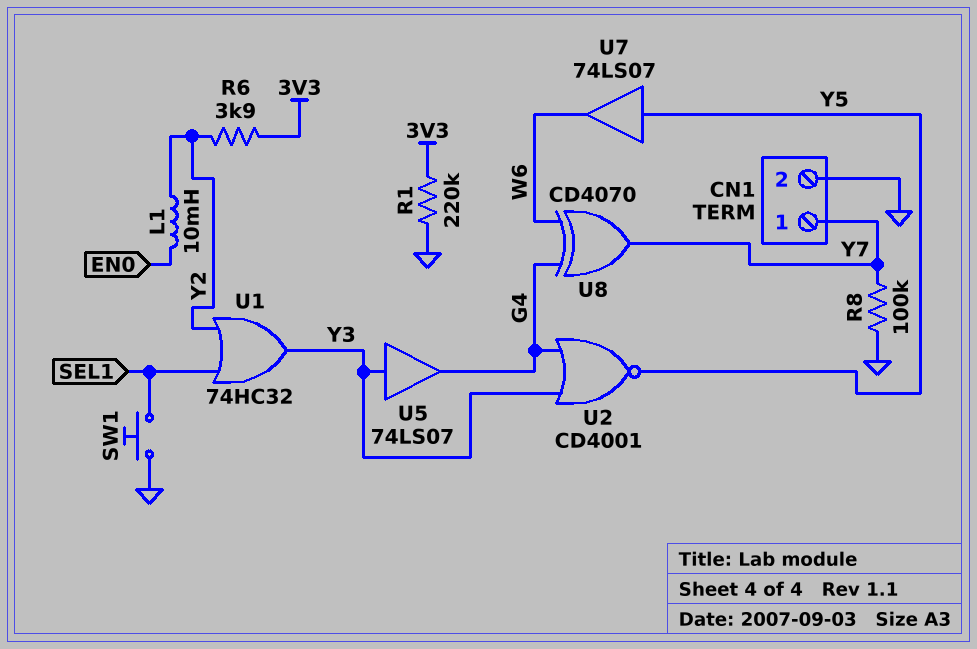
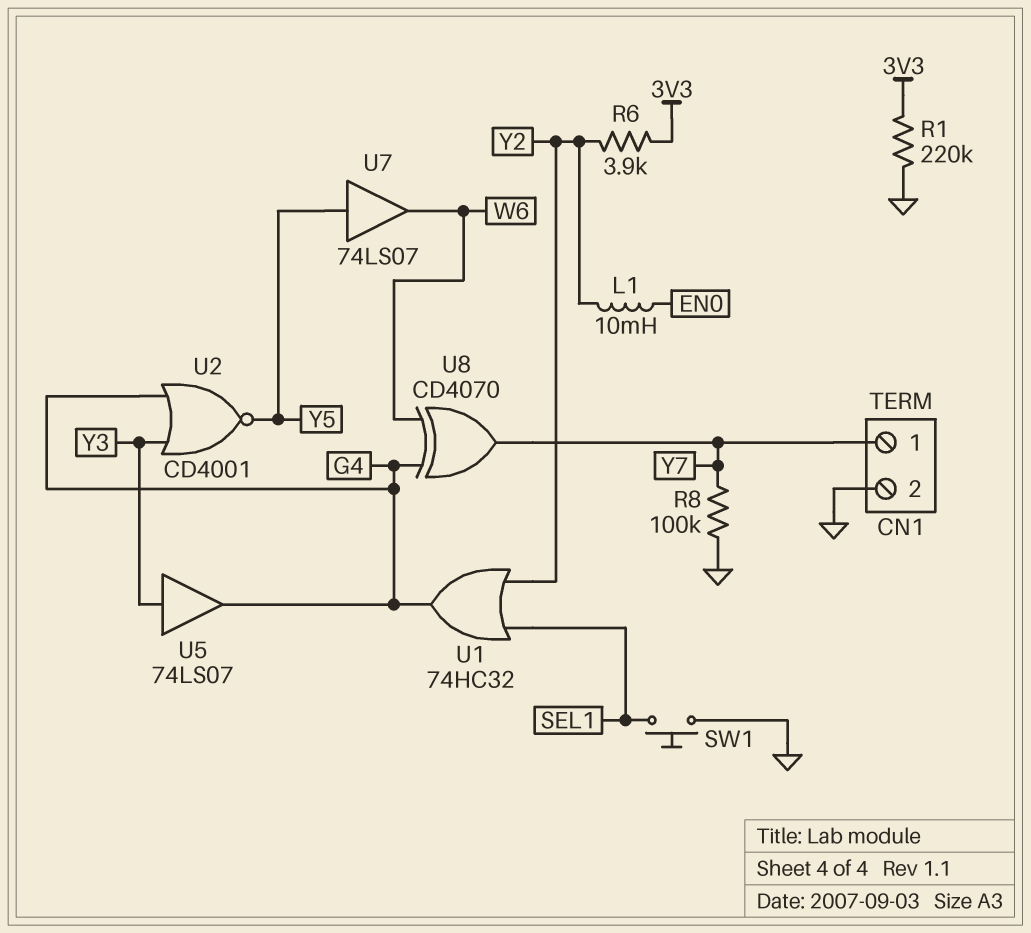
U1: OR 74HC32 (in SEL1, in Y2, out Y3) -> OR 74HC32 (in SEL1, in Y2, out G4)

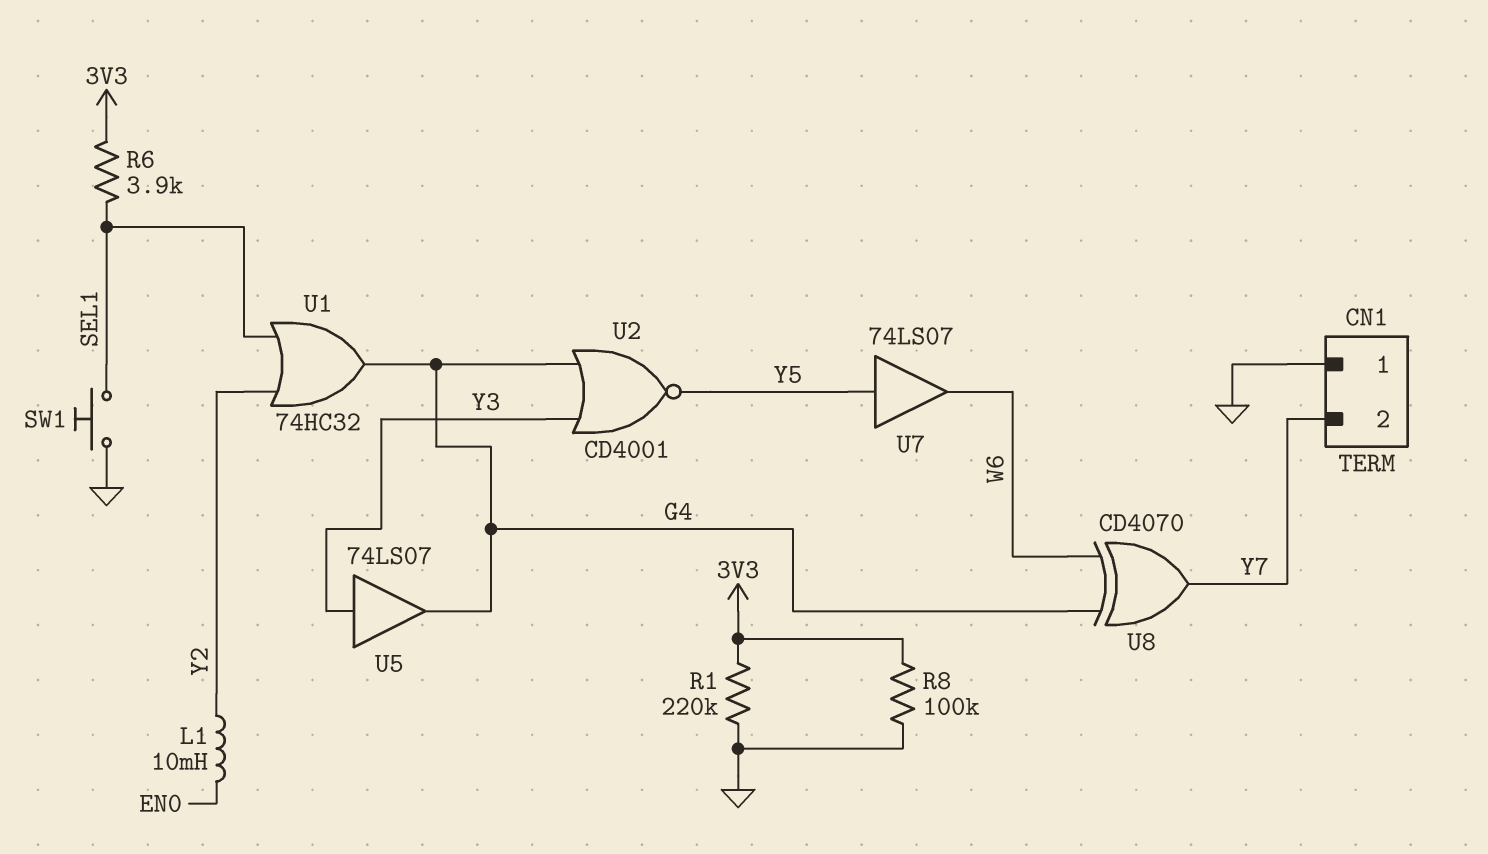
CN1 pin 1: Y7 -> GND
CN1 pin 2: GND -> Y7
R6: 3.9k (3V3, Y2) -> 3.9k (3V3, SEL1)
R8: 100k (GND, Y7) -> 100k (3V3, GND)

